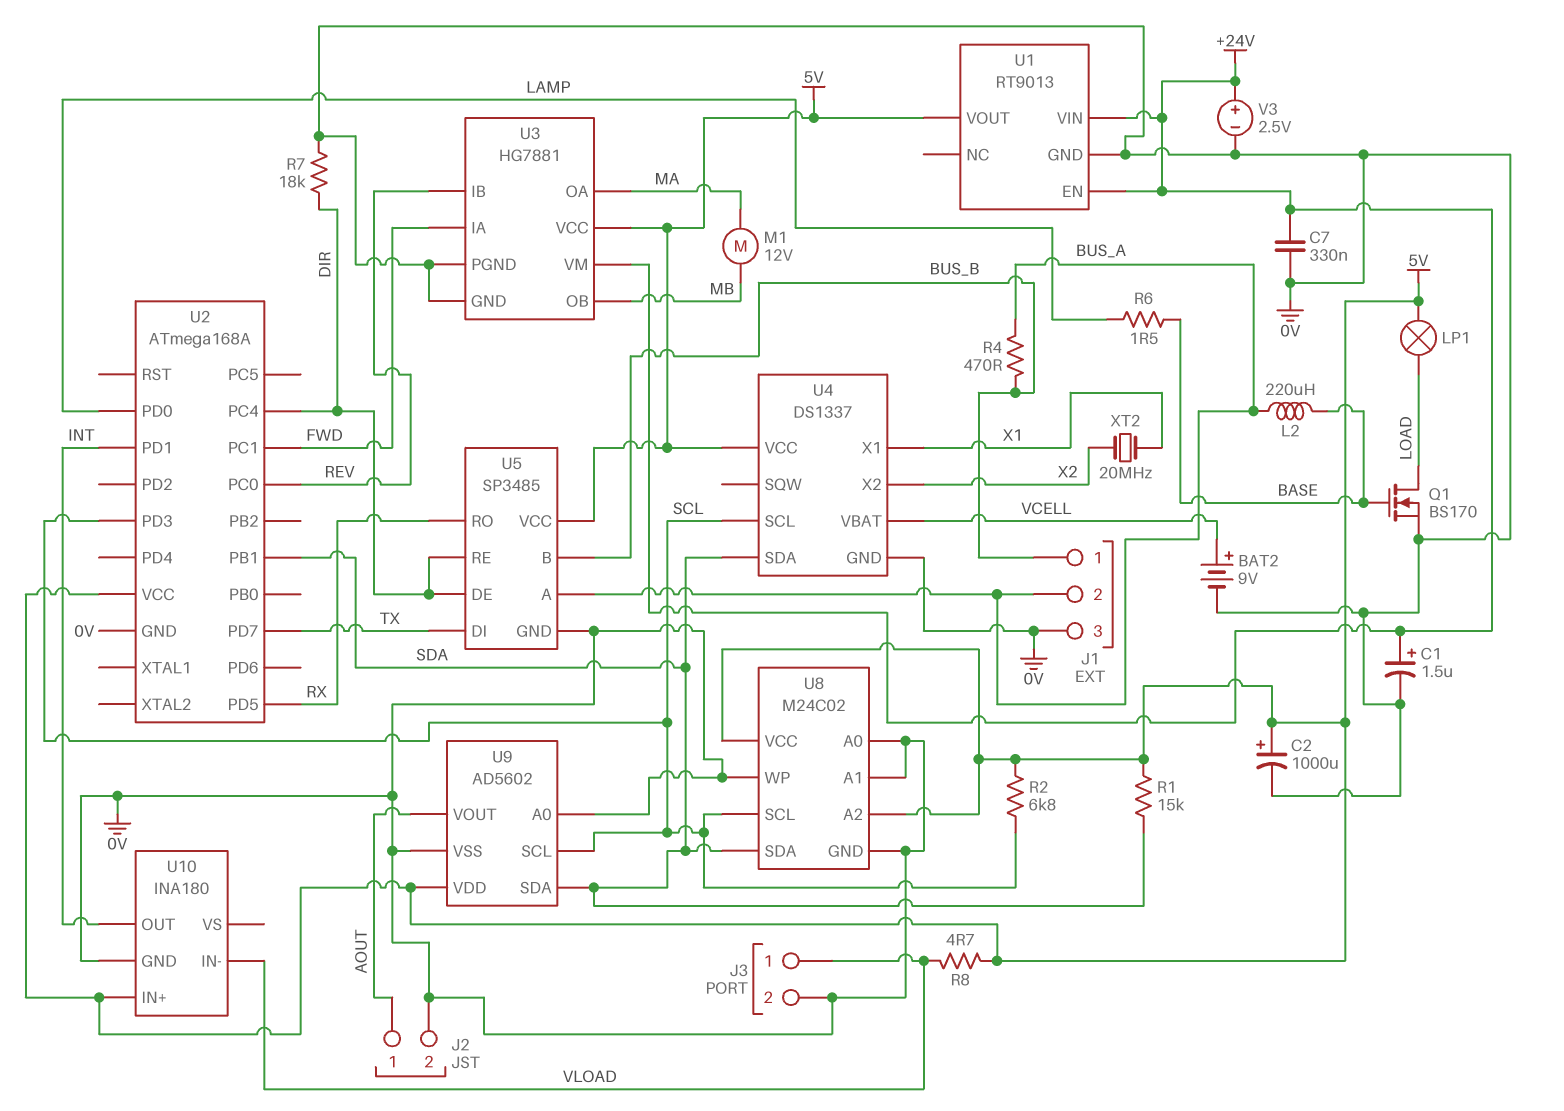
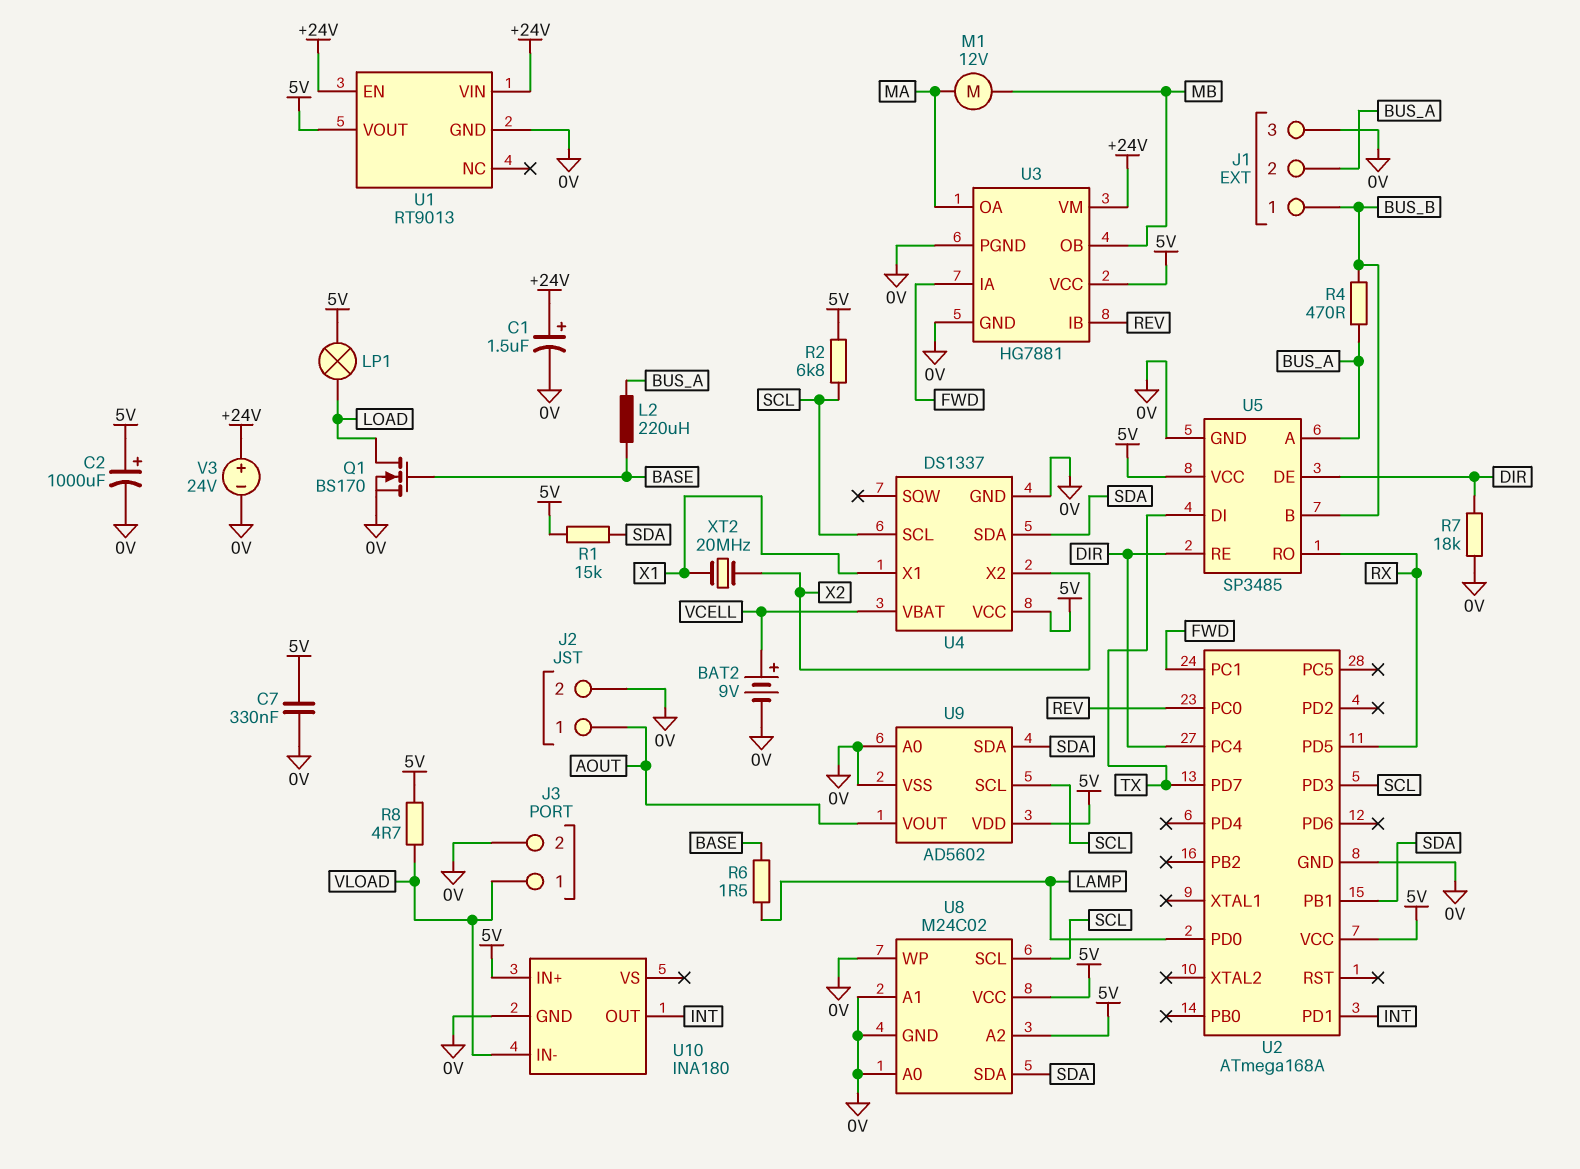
C7: 330nF (+24V, 0V) -> 330nF (0V, 5V)
V3: 2.5V (plus +24V, minus 0V) -> 24V (plus +24V, minus 0V)

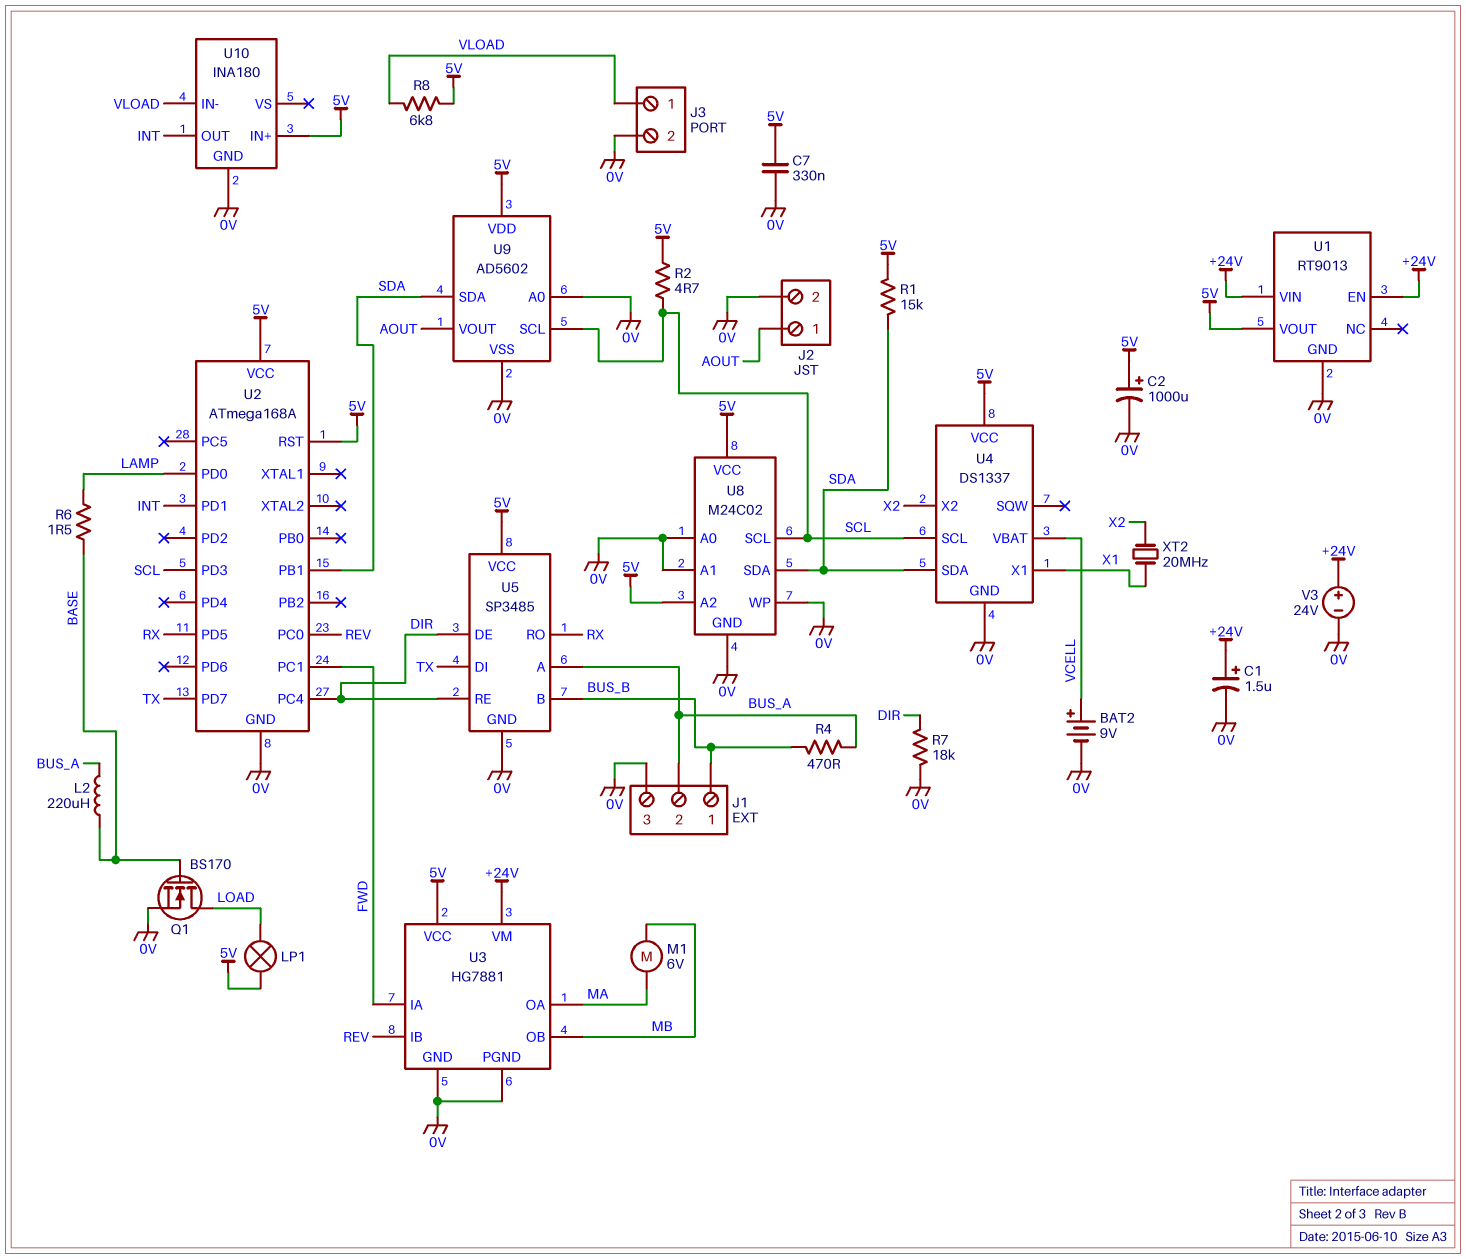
M1: motor 12V (MA, MB) -> motor 6V (MA, MB)
R2: 6.8k (5V, SCL) -> 4.7 (5V, SCL)
R8: 4.7 (5V, VLOAD) -> 6.8k (5V, VLOAD)
U2 pin RST: none -> 5V

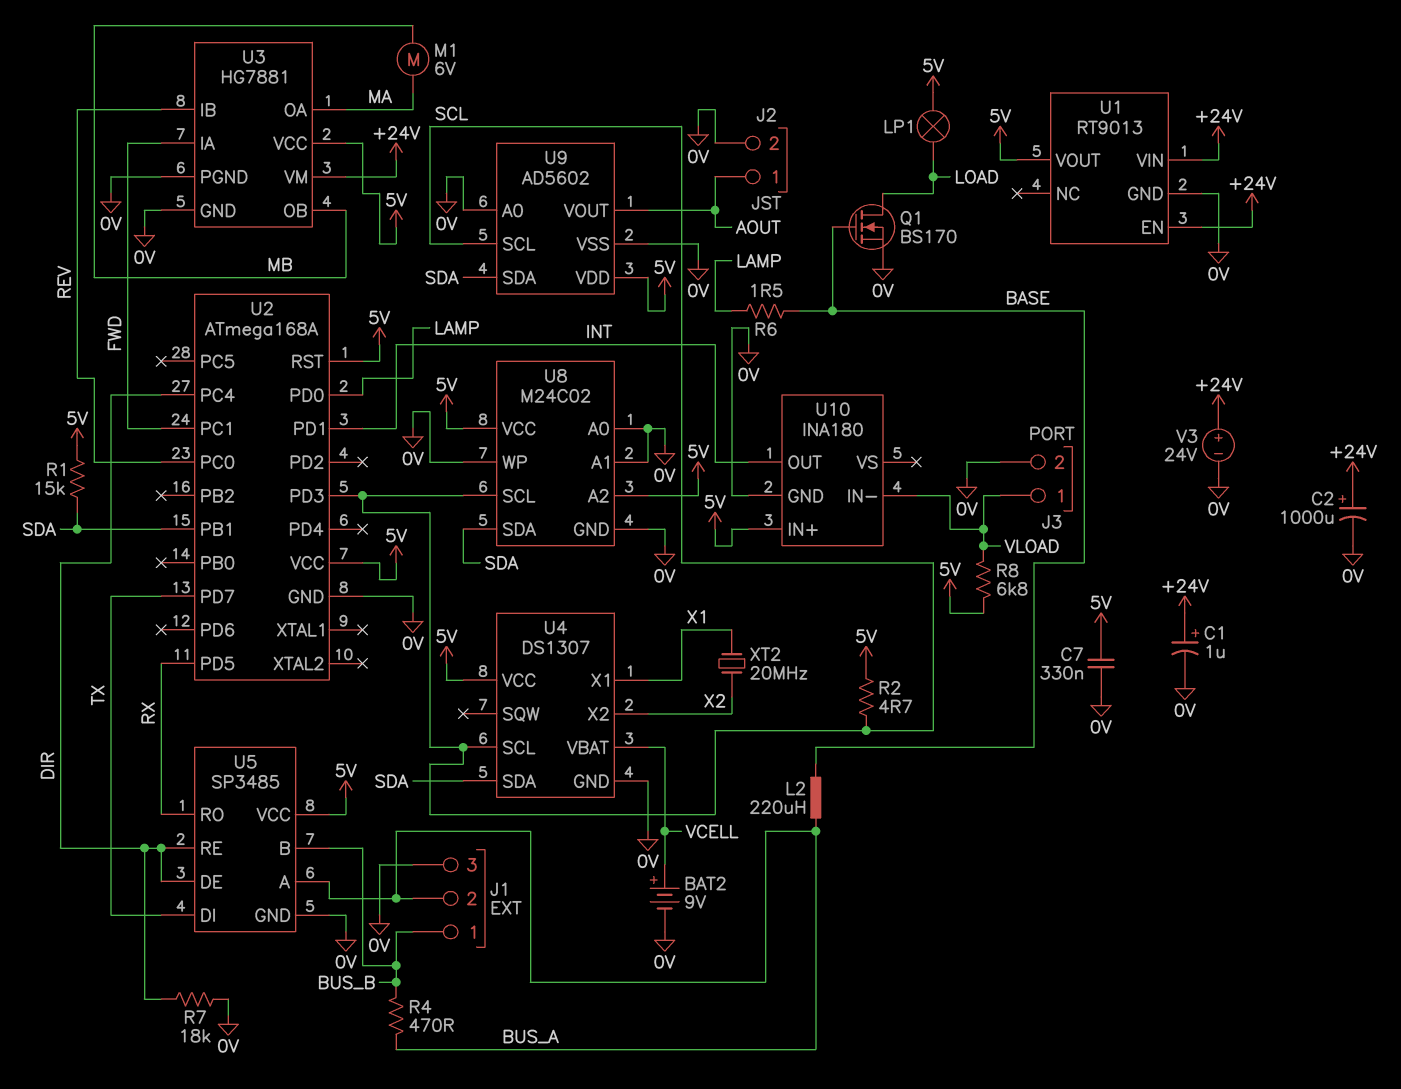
C1: 1.5uF (plus +24V, minus 0V) -> 1uF (plus +24V, minus 0V)
C2: 1000uF (plus 5V, minus 0V) -> 1000uF (plus +24V, minus 0V)
U4: DS1337 -> DS1307

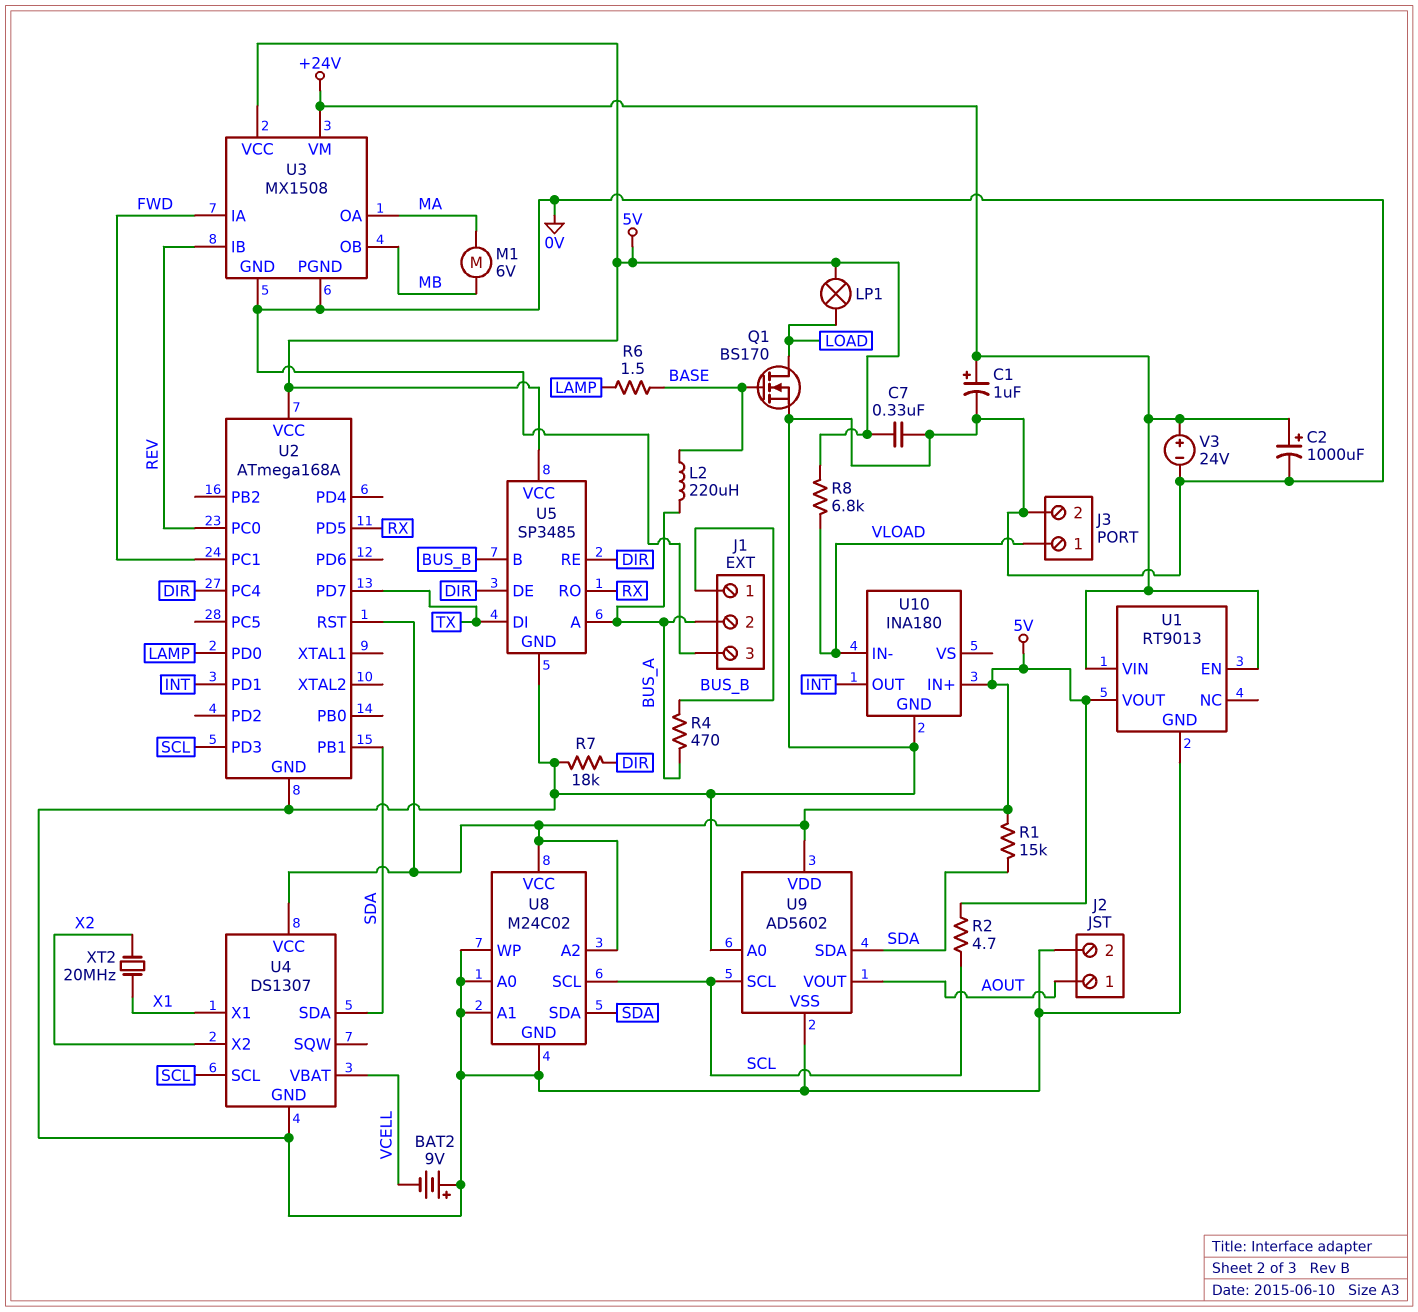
BAT2: 9V (plus VCELL, minus 0V) -> 9V (plus 0V, minus VCELL)
U3: HG7881 -> MX1508

